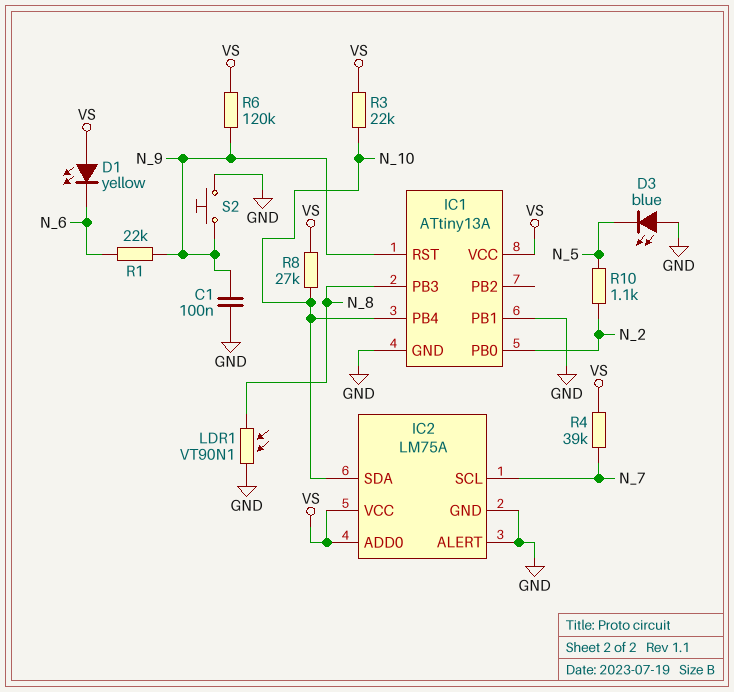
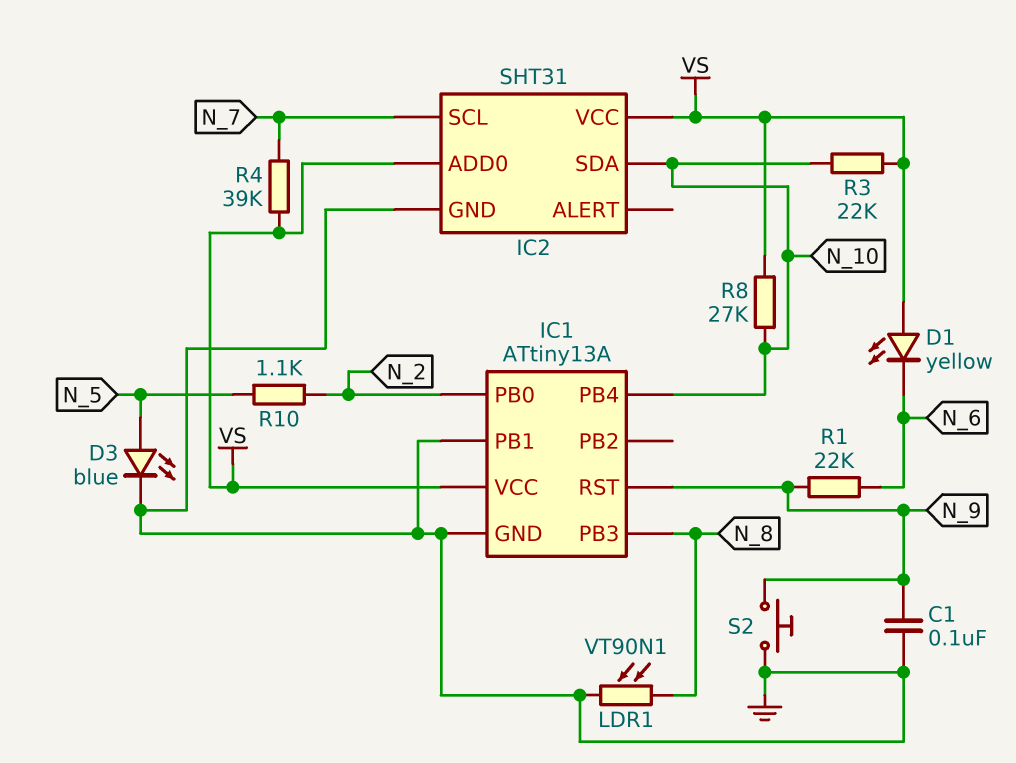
D3: LED blue (A GND, K N_5) -> LED blue (A N_5, K GND)
IC2: LM75A -> SHT31
IC2 pin ALERT: GND -> none
R6: 120k (N_9, VS) -> none

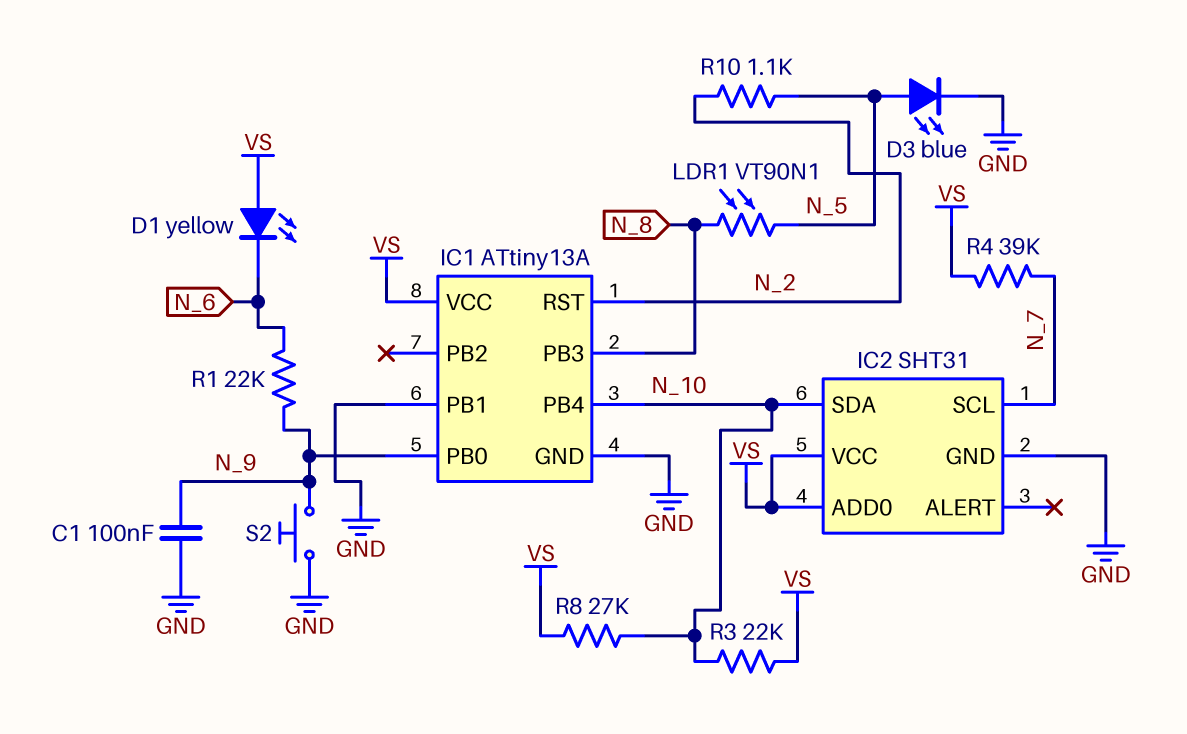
IC1 pin PB0: N_2 -> N_9
IC1 pin RST: N_9 -> N_2
LDR1: VT90N1 (GND, N_8) -> VT90N1 (N_5, N_8)

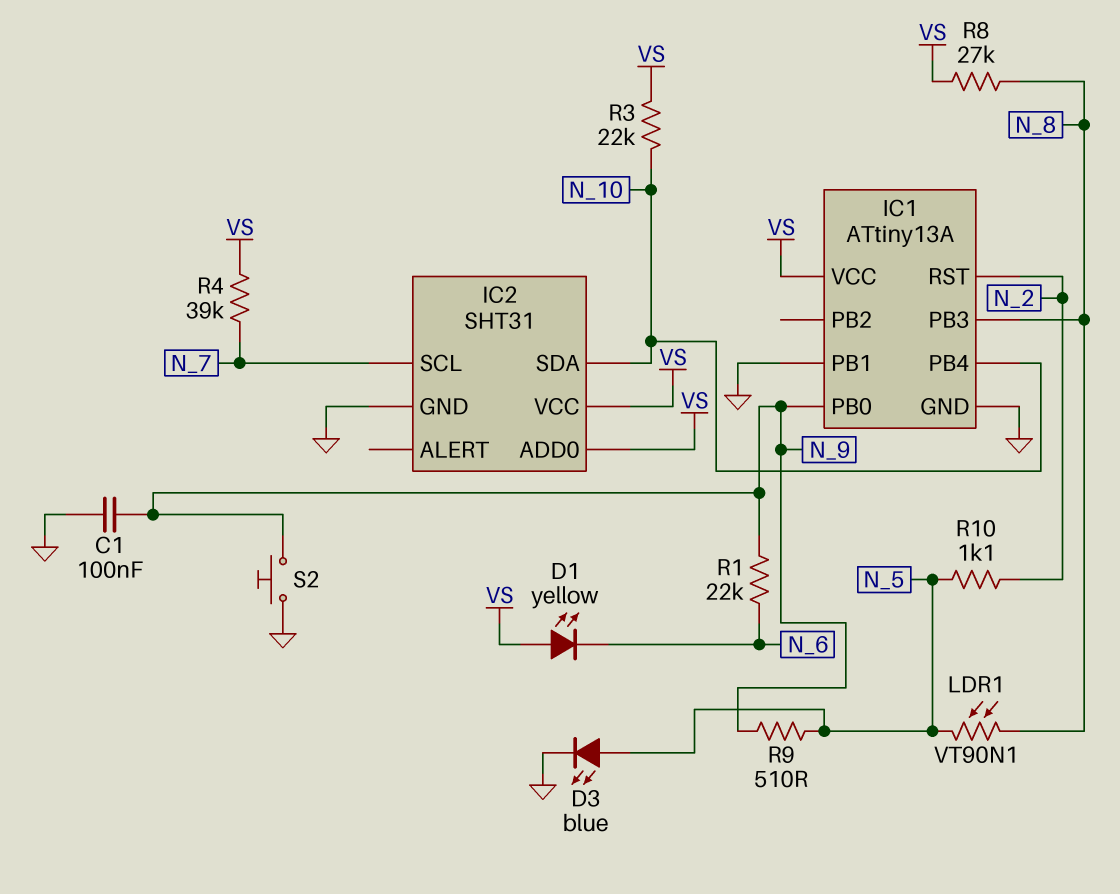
R8: 27k (N_10, VS) -> 27k (N_8, VS)
R9: none -> 510 (N_5, N_9)

